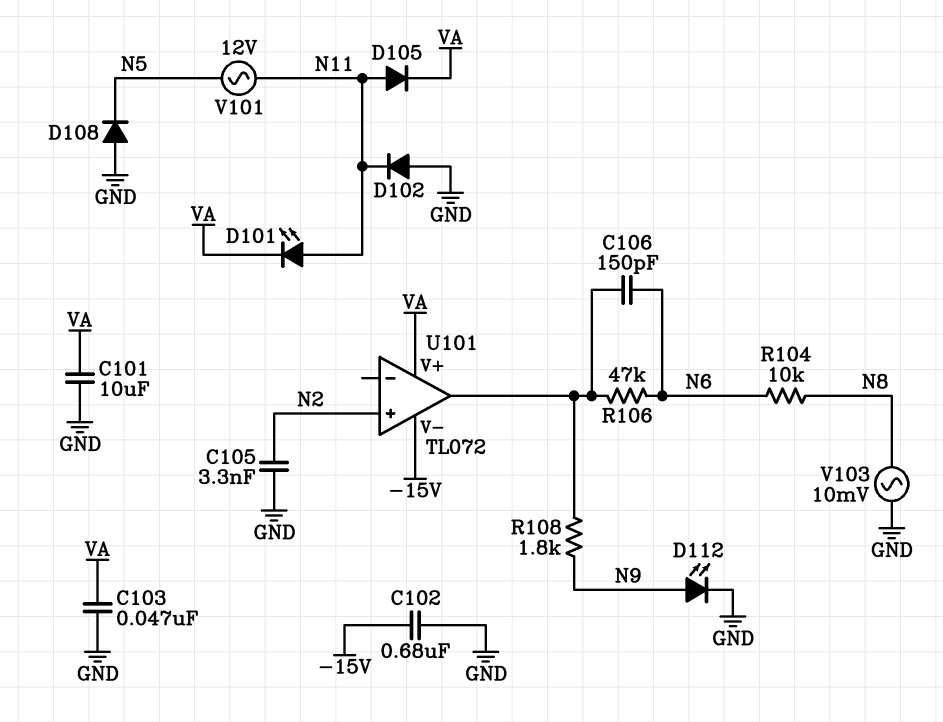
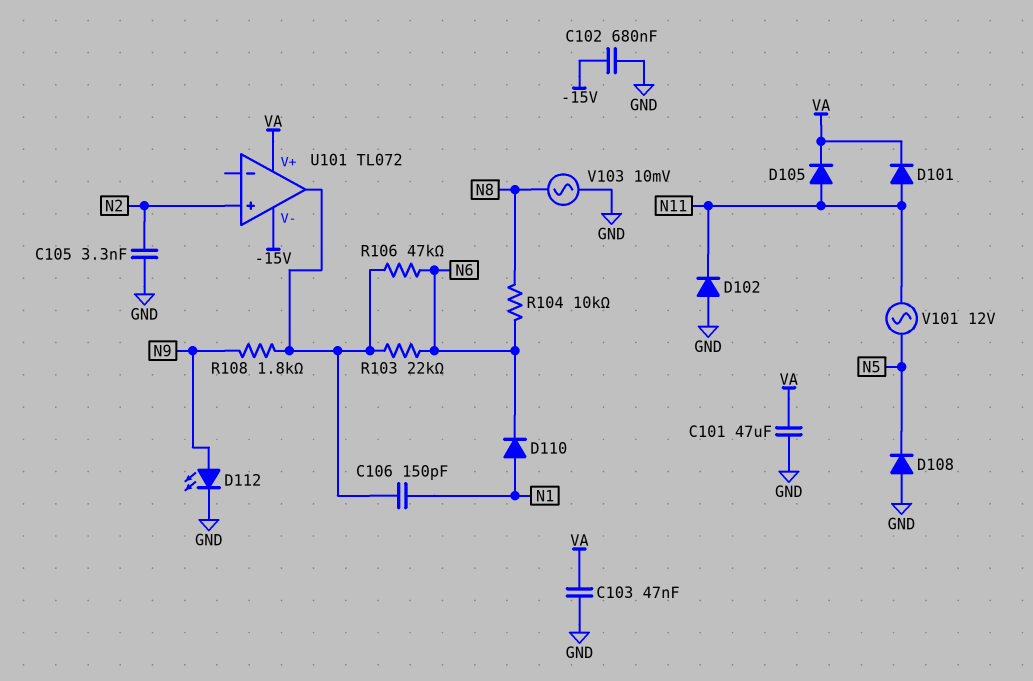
C101: 10uF (GND, VA) -> 47uF (GND, VA)
C106: 150pF (N6, U101/out) -> 150pF (N1, U101/out)
D101: LED (A N11, K VA) -> diode (A N11, K VA)
D110: none -> diode (A N1, K N6)
R103: none -> 22k (N6, U101/out)

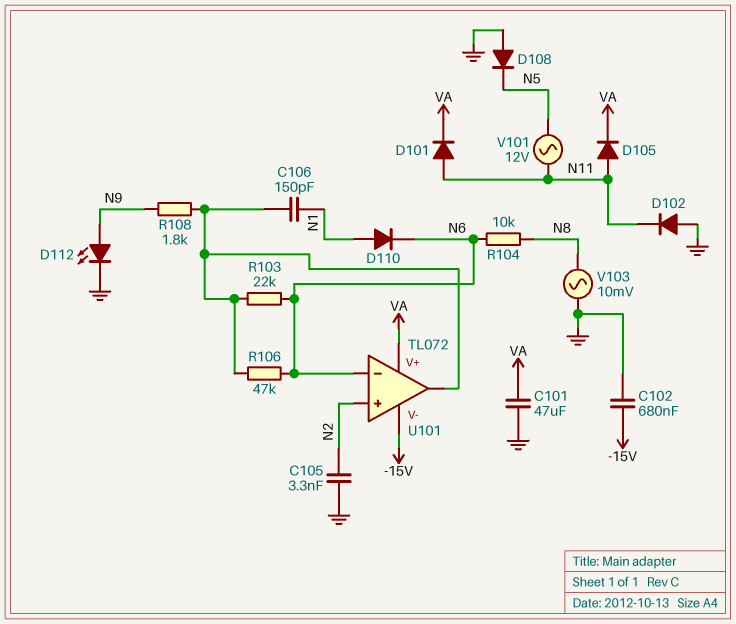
C103: 47nF (GND, VA) -> none
U101 pin in-: none -> N6

